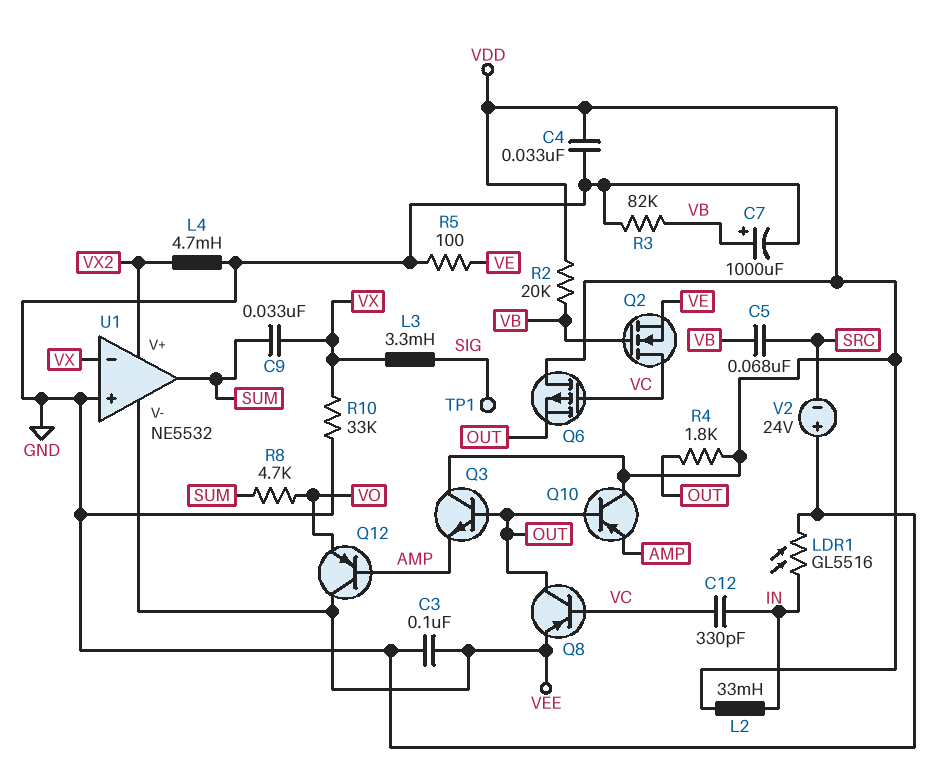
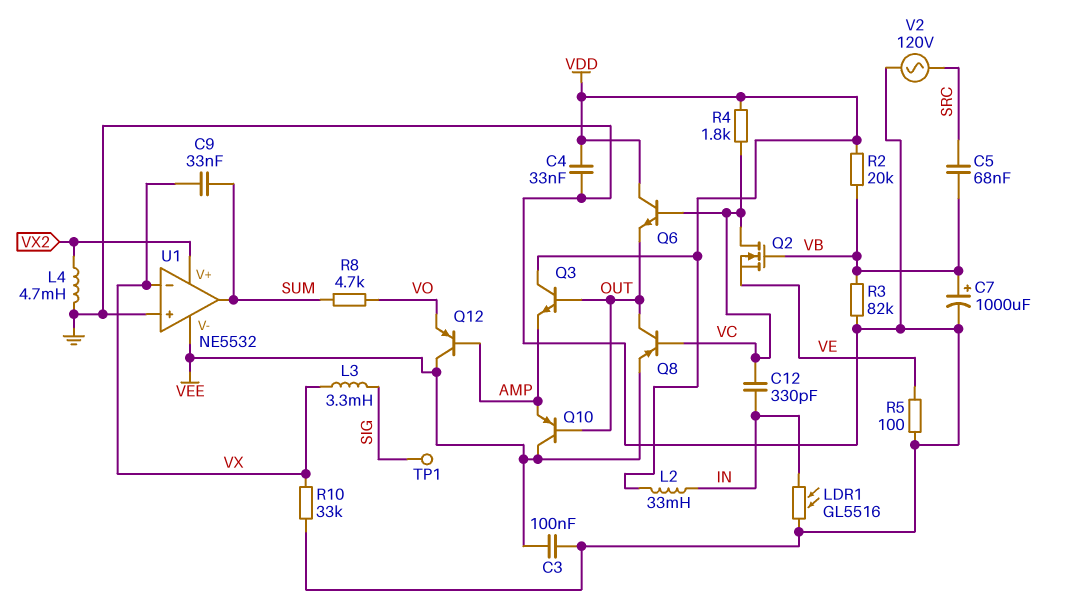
Q6: PMOS (G VC, D VDD, S OUT) -> NPN (B VC, C VDD, E OUT)
Q10: PNP (B OUT, C VDD, E AMP) -> PNP (B OUT, C VEE, E AMP)
R4: 1.8k (OUT, VDD) -> 1.8k (VC, VDD)
V2: 24V (plus GND, minus SRC) -> AC 120V (GND, SRC)

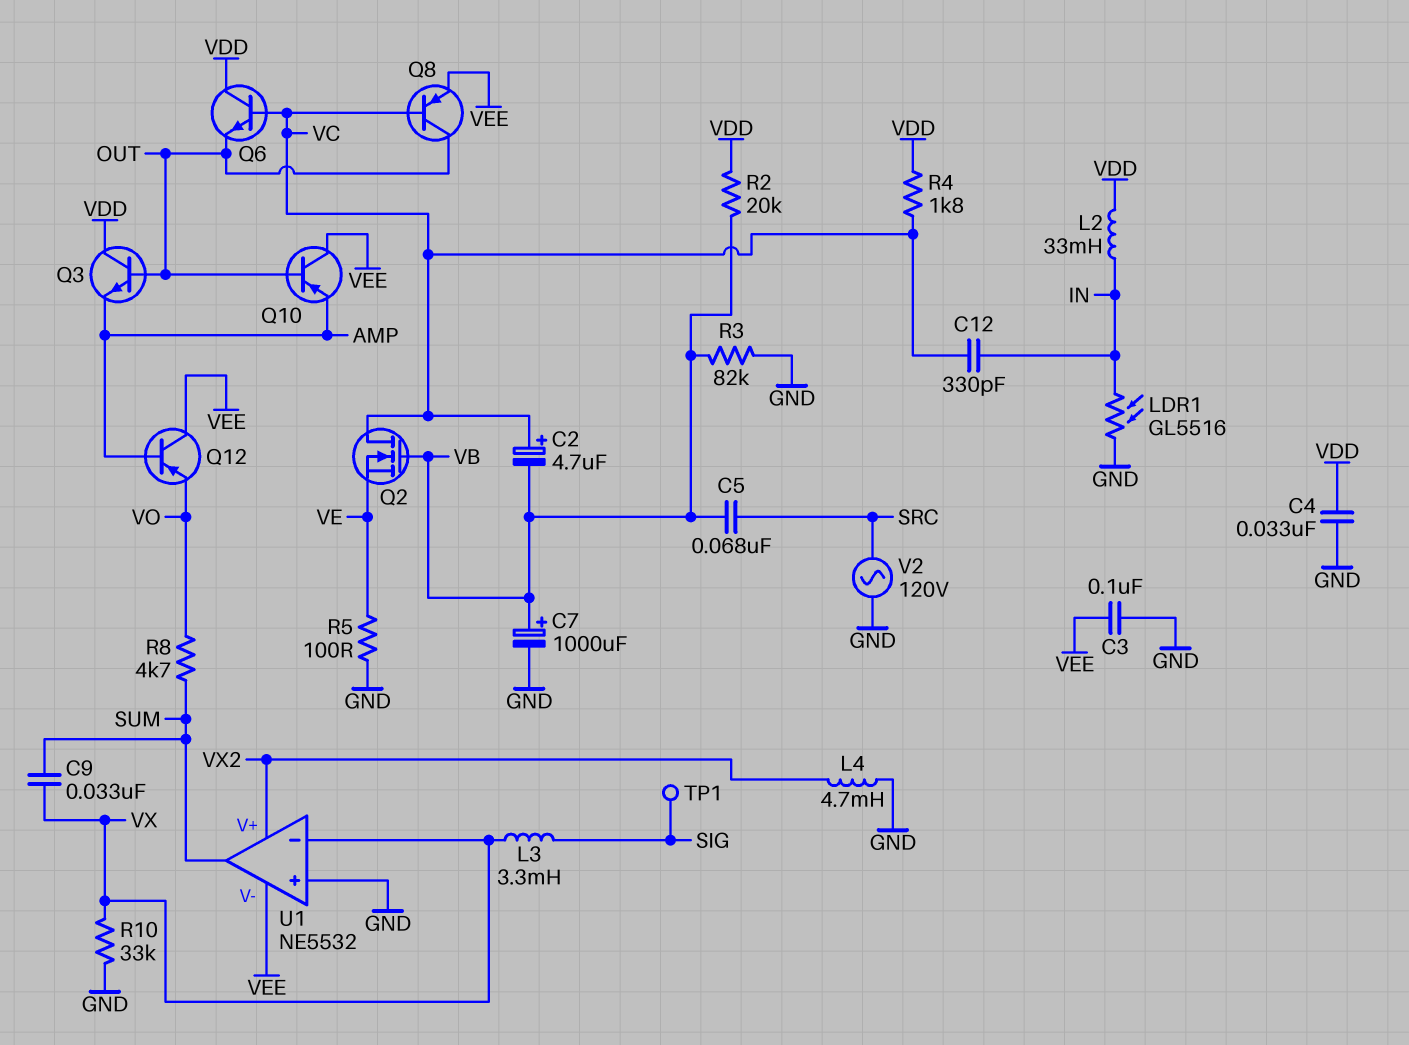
C2: none -> 4.7uF (plus VC, minus VB)

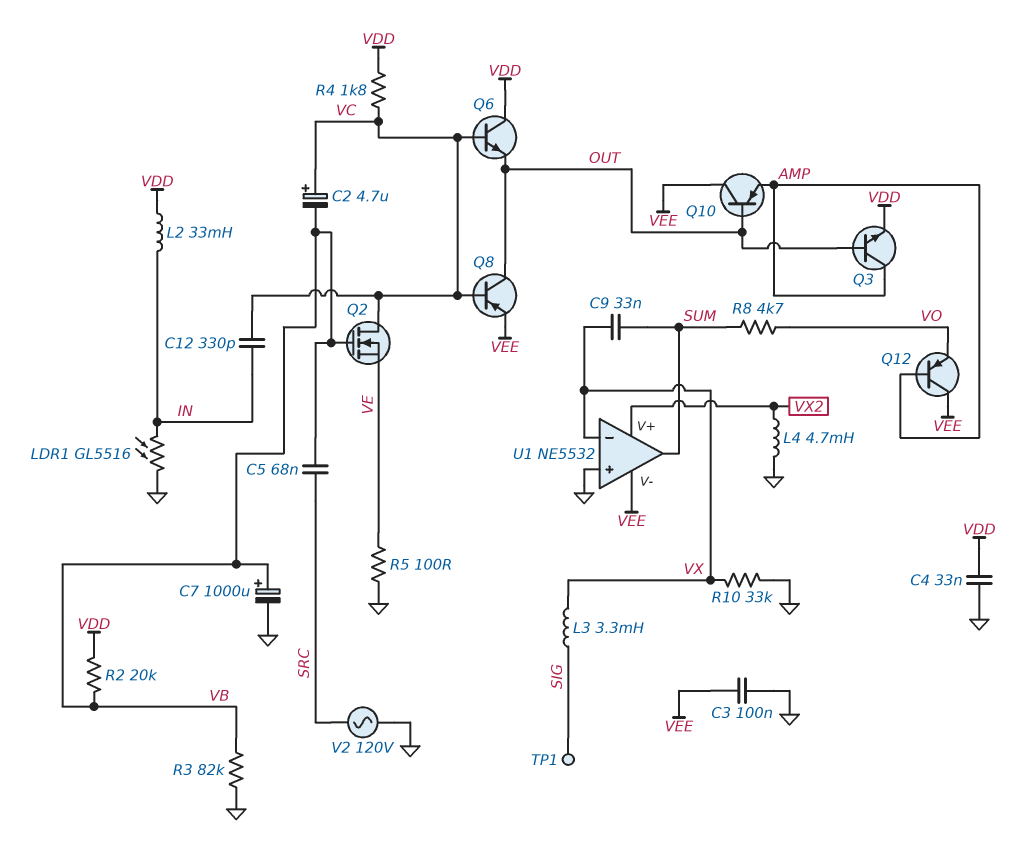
Q3: NPN (B OUT, C VDD, E AMP) -> NPN (B OUT, C AMP, E VDD)

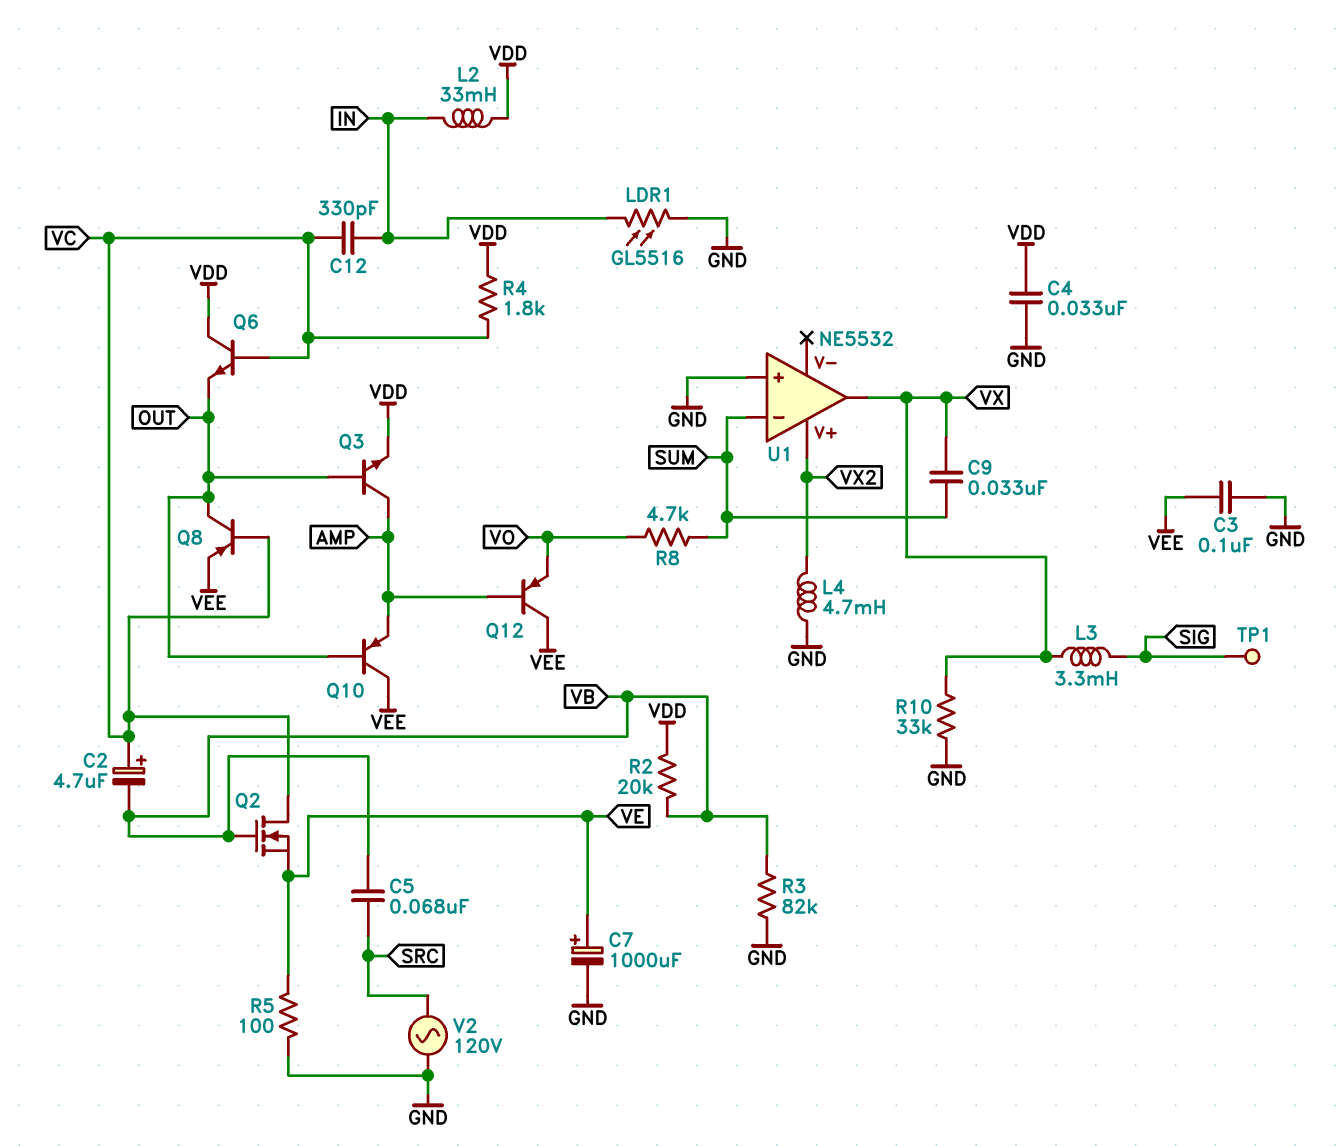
C7: 1000uF (plus VB, minus GND) -> 1000uF (plus VE, minus GND)
U1 pin V-: VEE -> none
U1 pin in-: VX -> SUM
U1 pin out: SUM -> VX

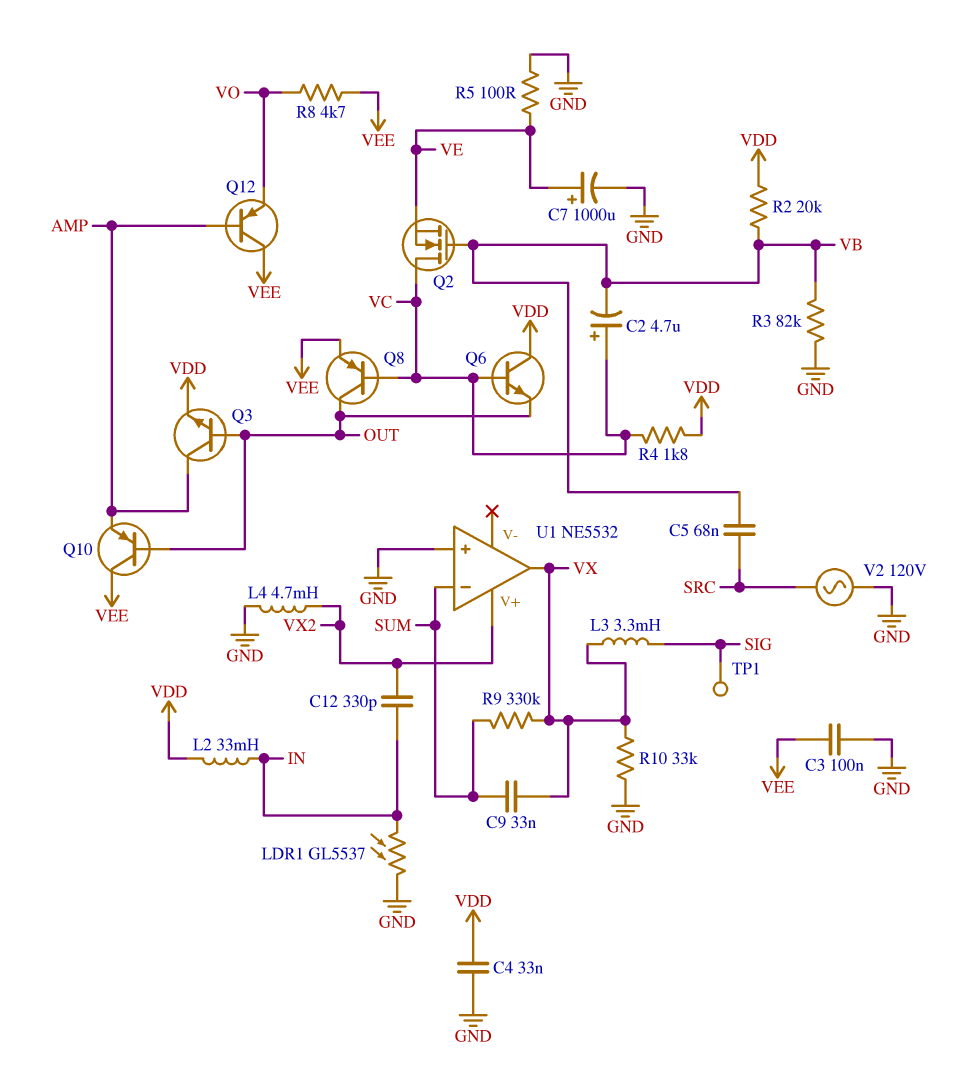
C12: 330pF (IN, VC) -> 330pF (IN, VX2)
LDR1: GL5516 (GND, IN) -> GL5537 (GND, IN)
R8: 4.7k (SUM, VO) -> 4.7k (VEE, VO)
R9: none -> 330k (SUM, VX)

